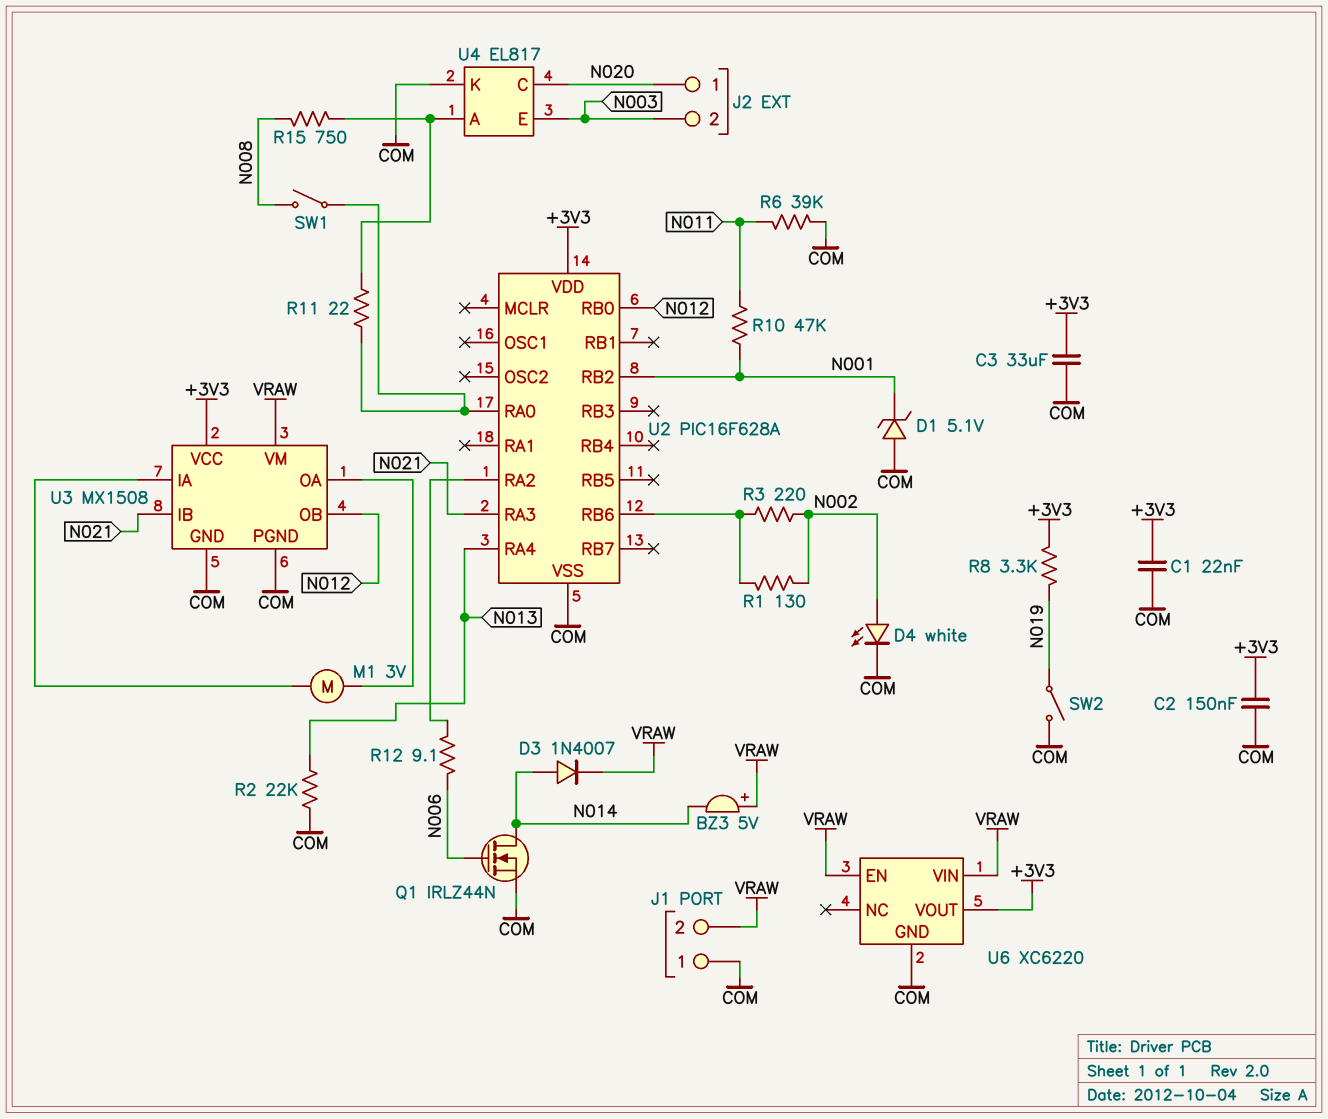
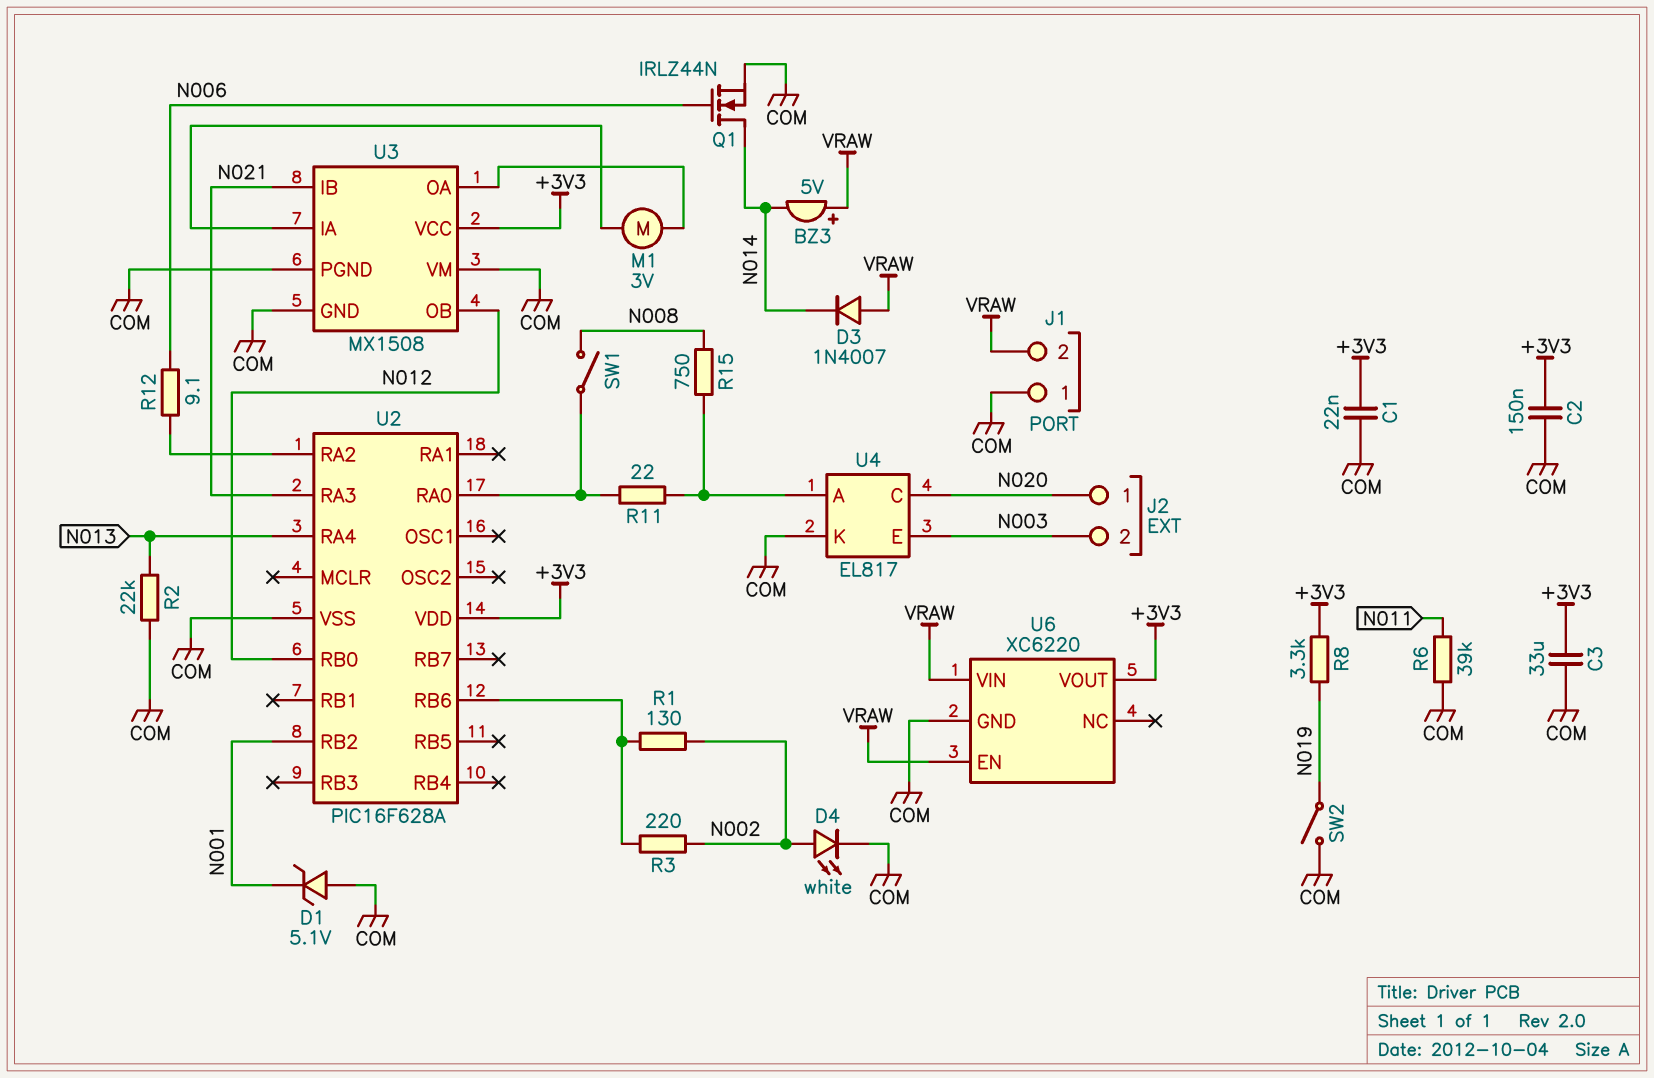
D3: diode 1N4007 (A N014, K VRAW) -> diode 1N4007 (A VRAW, K N014)
R10: 47k (N001, N011) -> none
U3 pin VM: VRAW -> COM

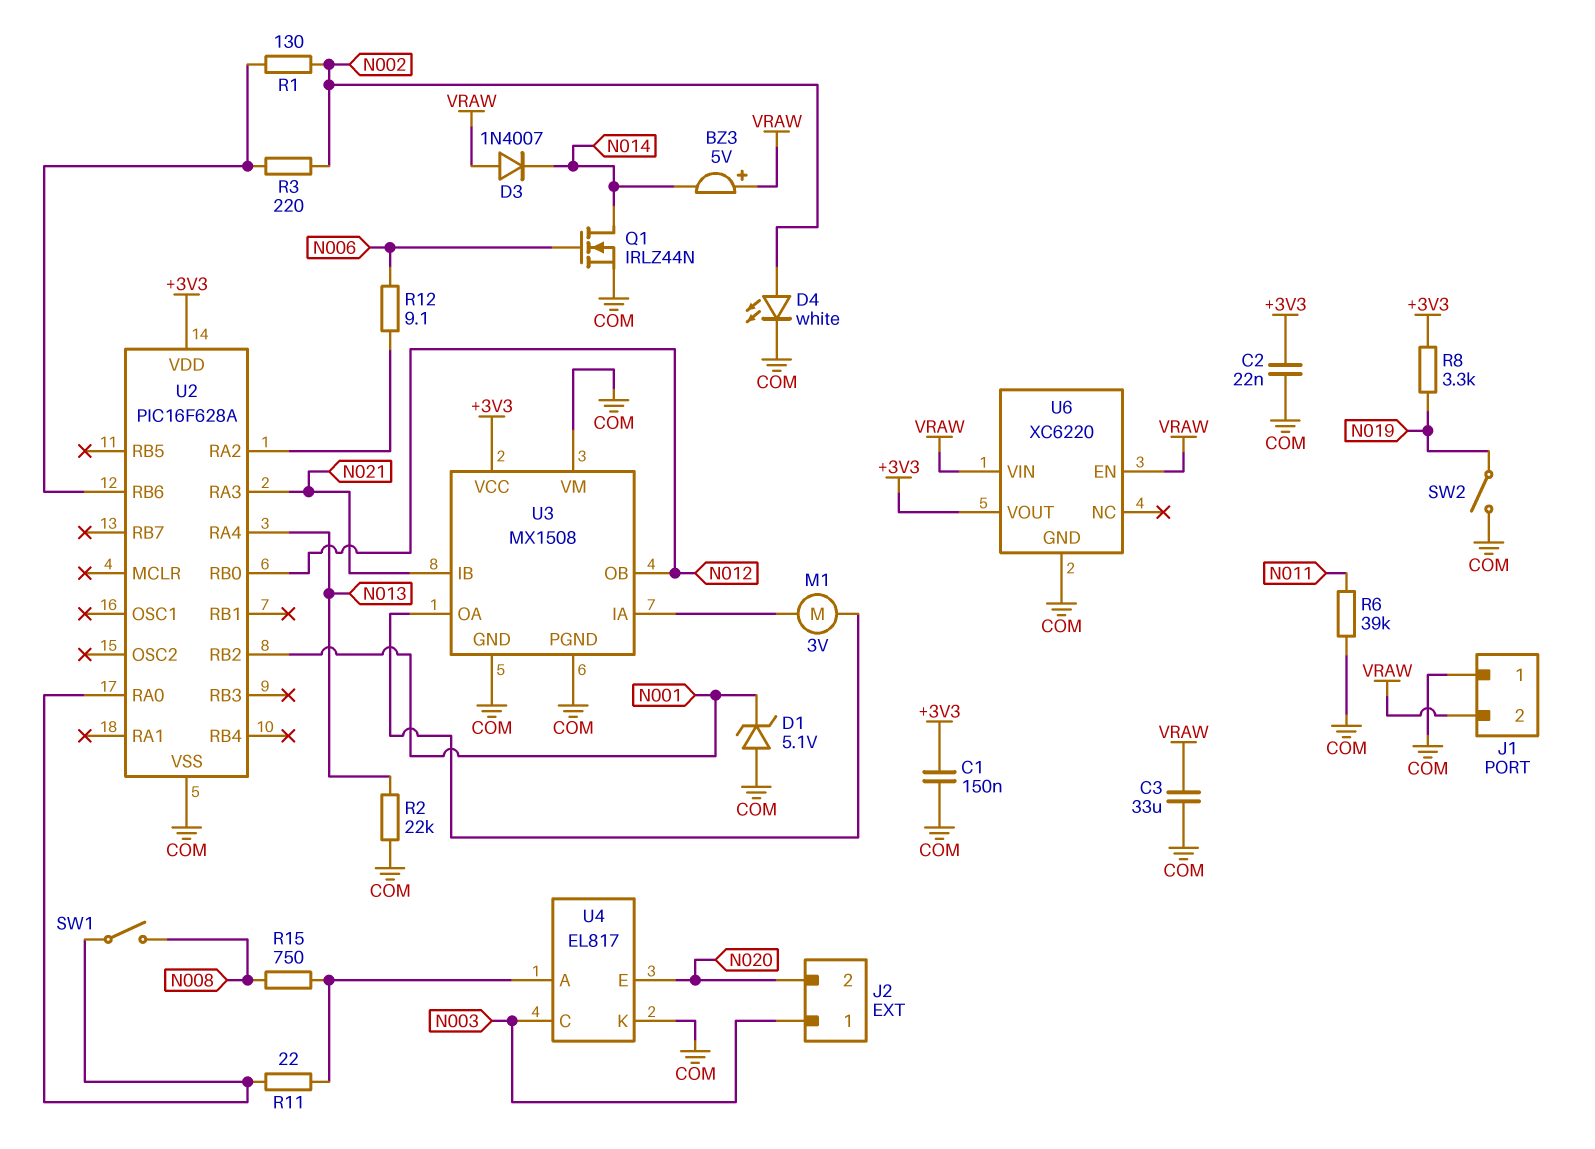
C1: 22nF (+3V3, COM) -> 150nF (+3V3, COM)
C2: 150nF (+3V3, COM) -> 22nF (+3V3, COM)
C3: 33uF (+3V3, COM) -> 33uF (COM, VRAW)
J2 pin 1: N020 -> N003
J2 pin 2: N003 -> N020
U4 pin C: N020 -> N003
U4 pin E: N003 -> N020

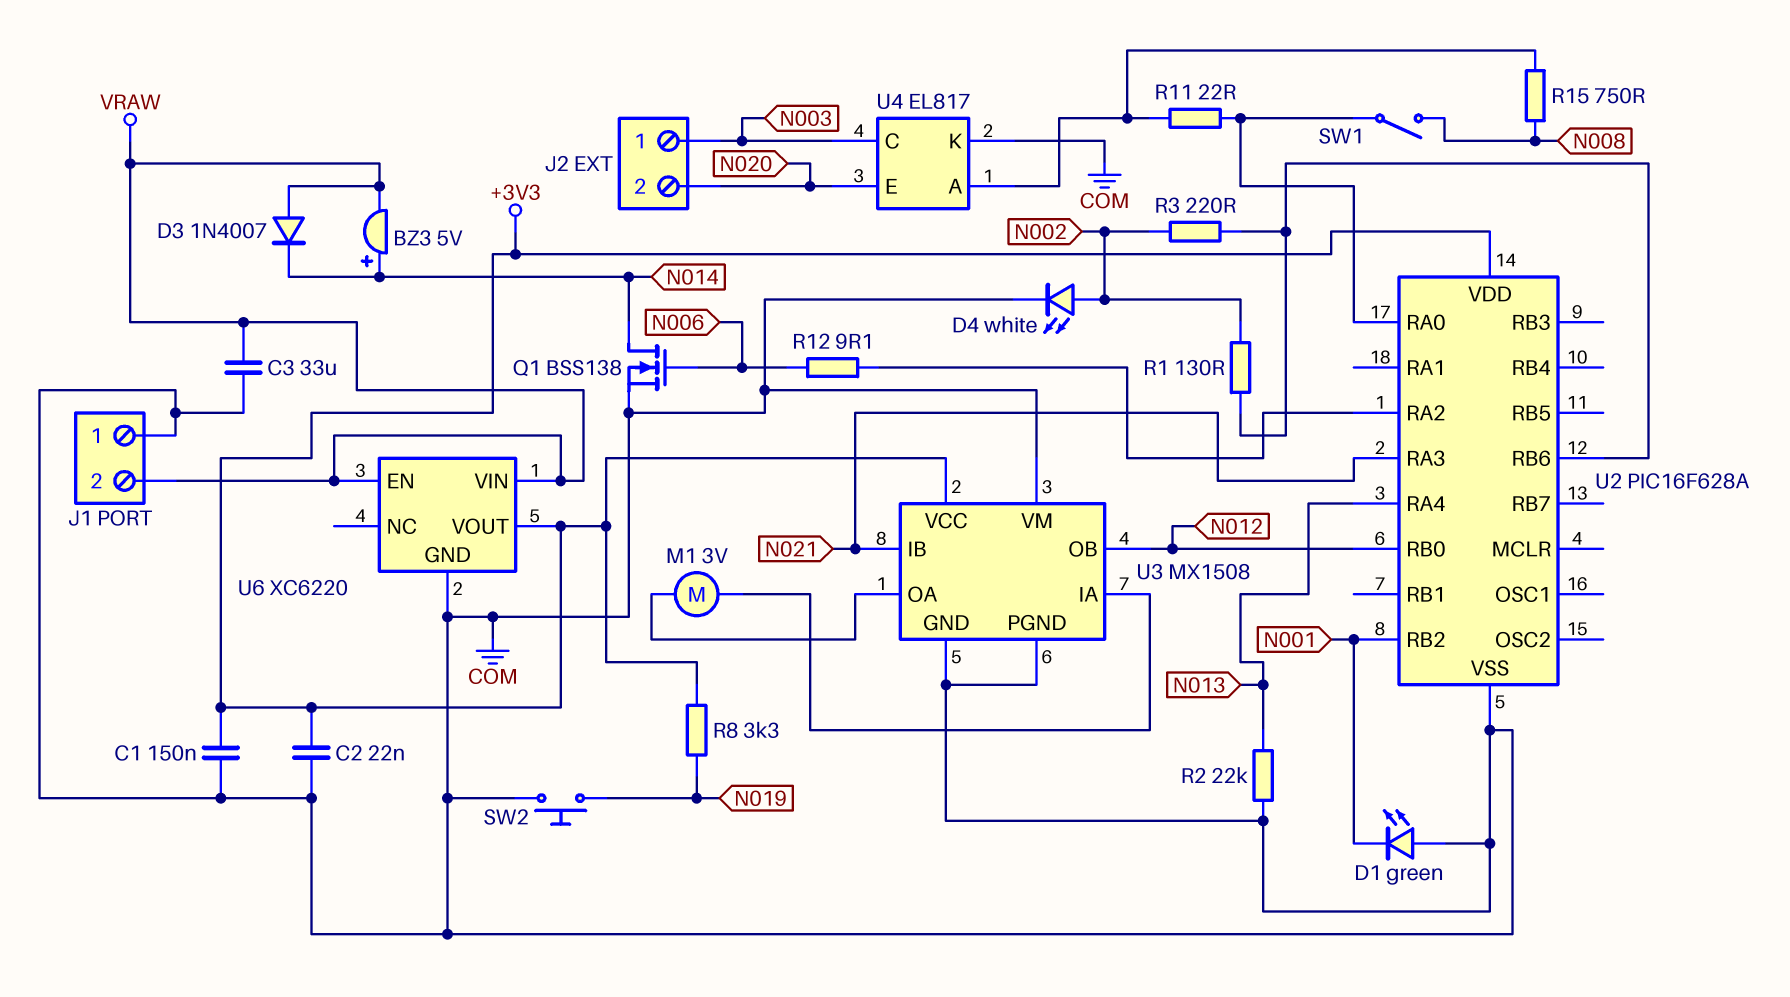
BZ3: buzzer 5V (plus VRAW, minus N014) -> buzzer 5V (plus N014, minus VRAW)
D1: zener 5.1V (A COM, K N001) -> LED green (A COM, K N001)
Q1: NMOS IRLZ44N (G N006, D N014, S COM) -> NMOS BSS138 (G N006, D N014, S COM)
R6: 39k (COM, N011) -> none
SW2: switch (COM, N019) -> button (COM, N019)

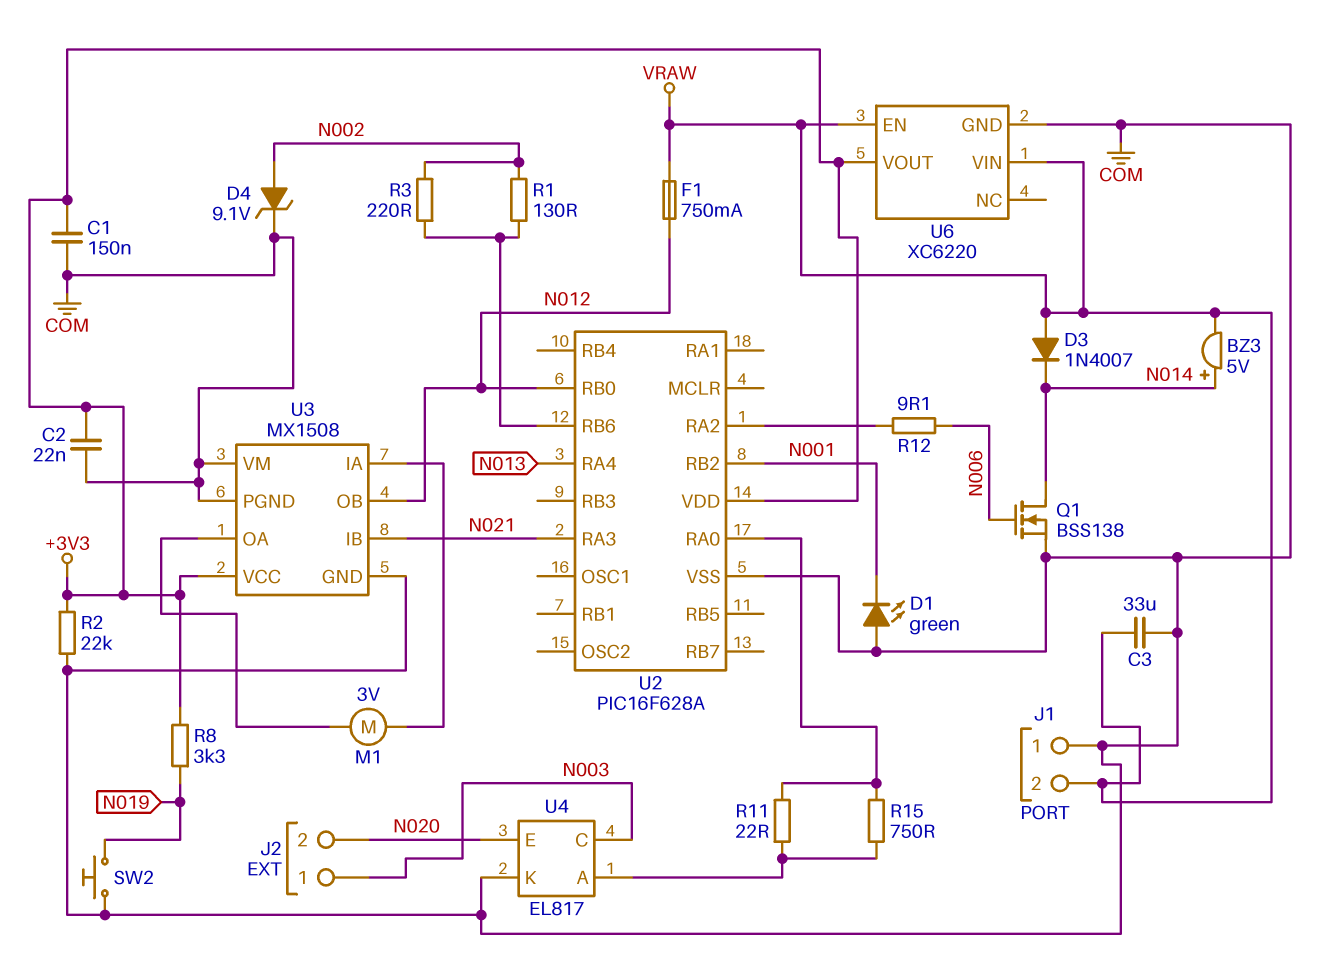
D4: LED white (A N002, K COM) -> zener 9.1V (A N002, K COM)
F1: none -> 750mA (N012, VRAW)
R2: 22k (COM, N013) -> 22k (+3V3, COM)
R15: 750 (N008, U4/A) -> 750 (U2/RA0, U4/A)
SW1: switch (N008, U2/RA0) -> none

